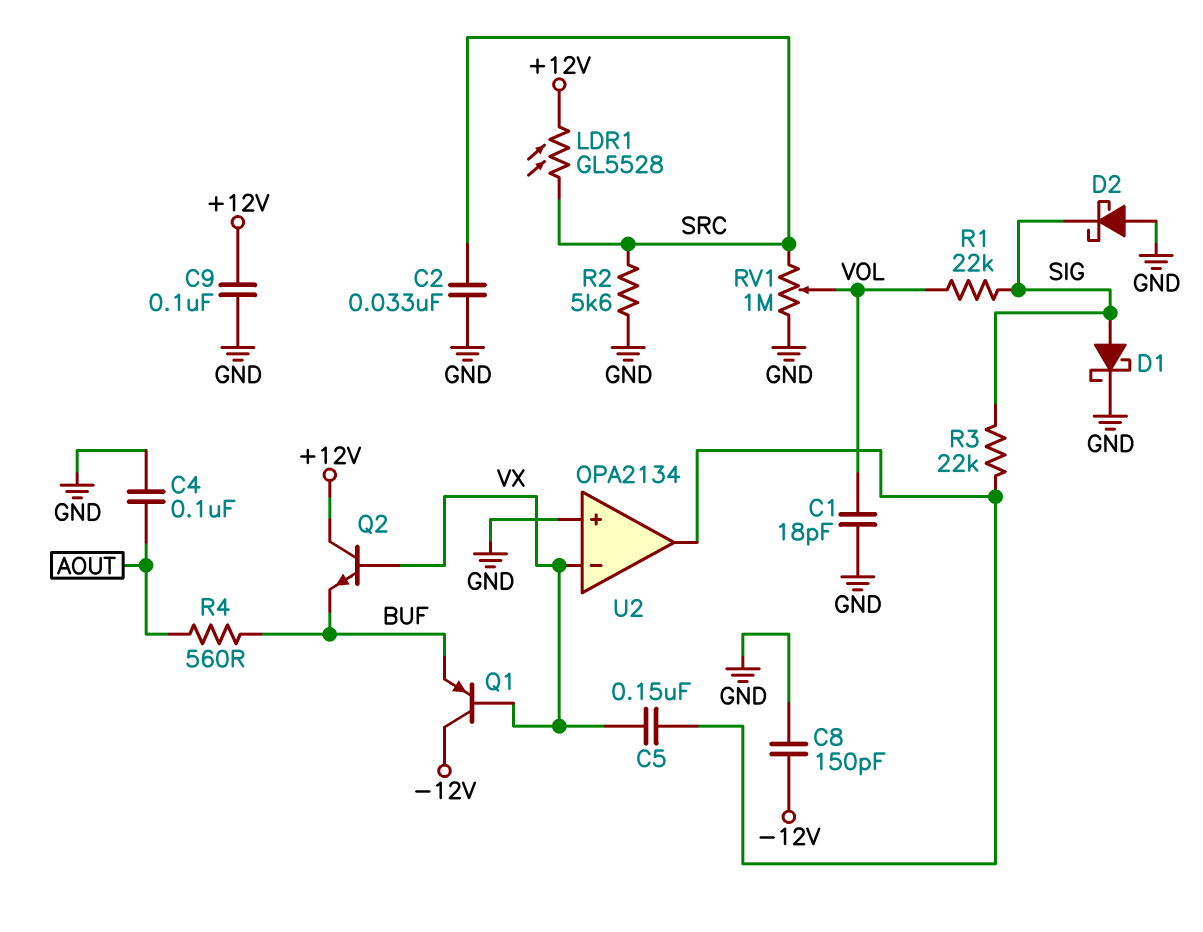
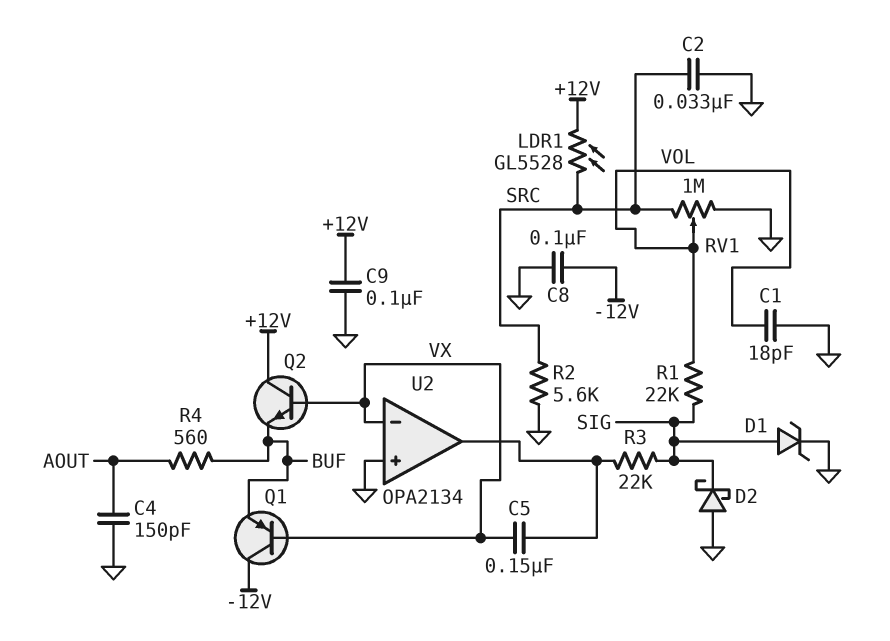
C4: 100nF (AOUT, GND) -> 150pF (AOUT, GND)
C8: 150pF (-12V, GND) -> 100nF (-12V, GND)
D1: schottky (A SIG, K GND) -> zener (A SIG, K GND)

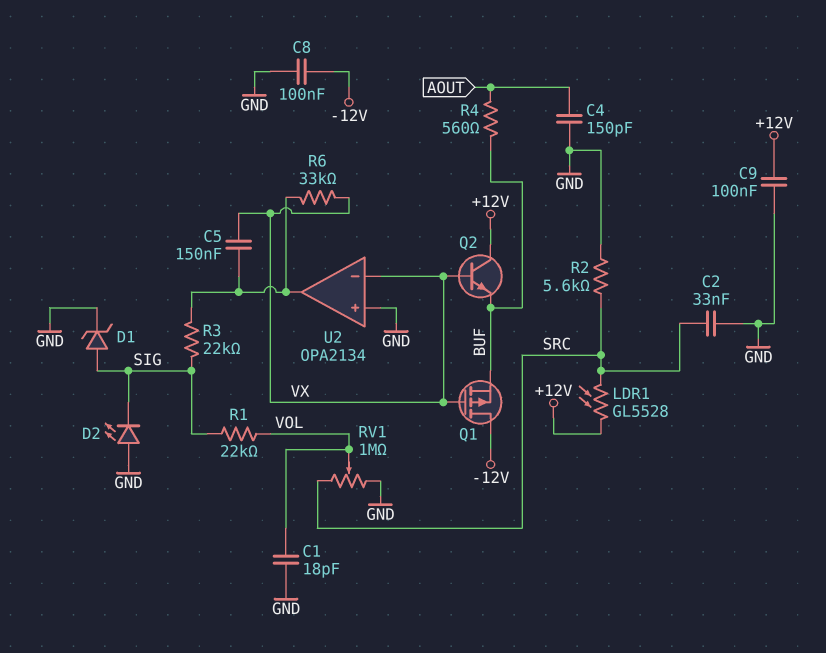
D2: schottky (A GND, K SIG) -> LED (A GND, K SIG)
Q1: PNP (B VX, C -12V, E BUF) -> PMOS (G VX, D -12V, S BUF)
R6: none -> 33k (U2/out, VX)

